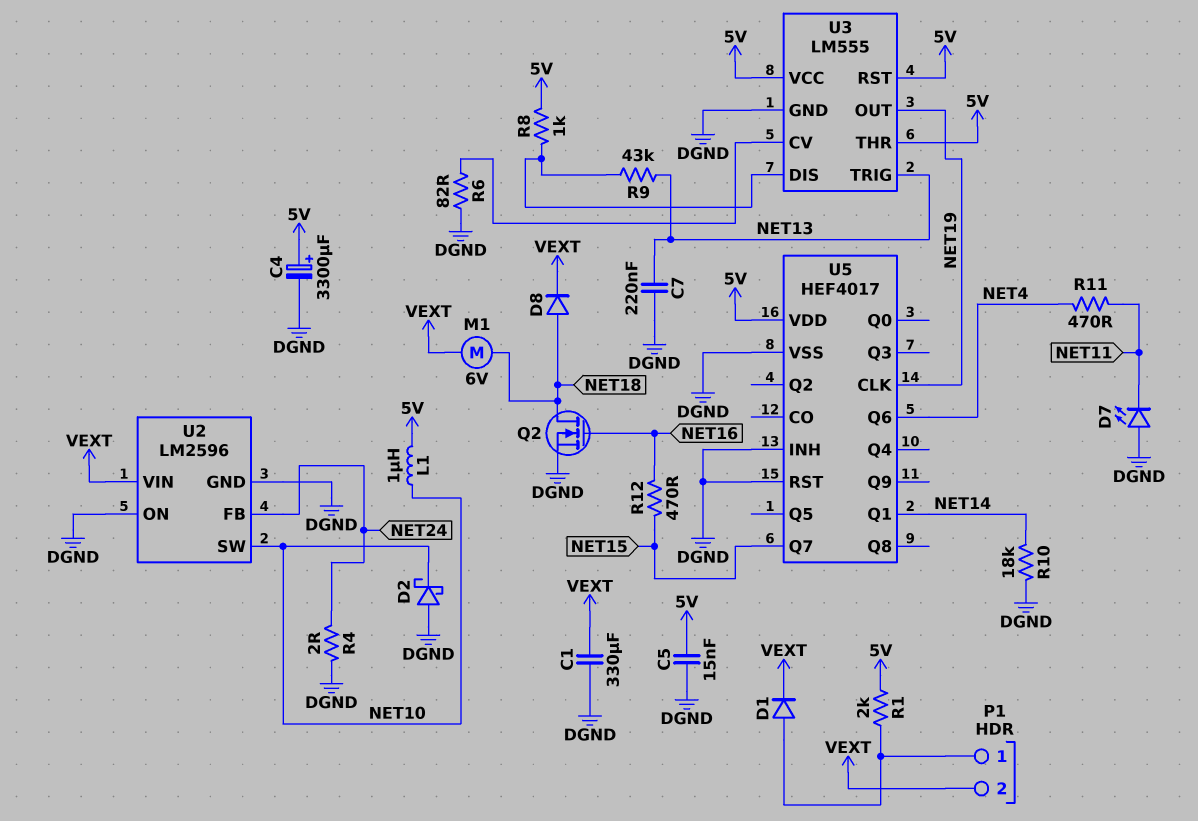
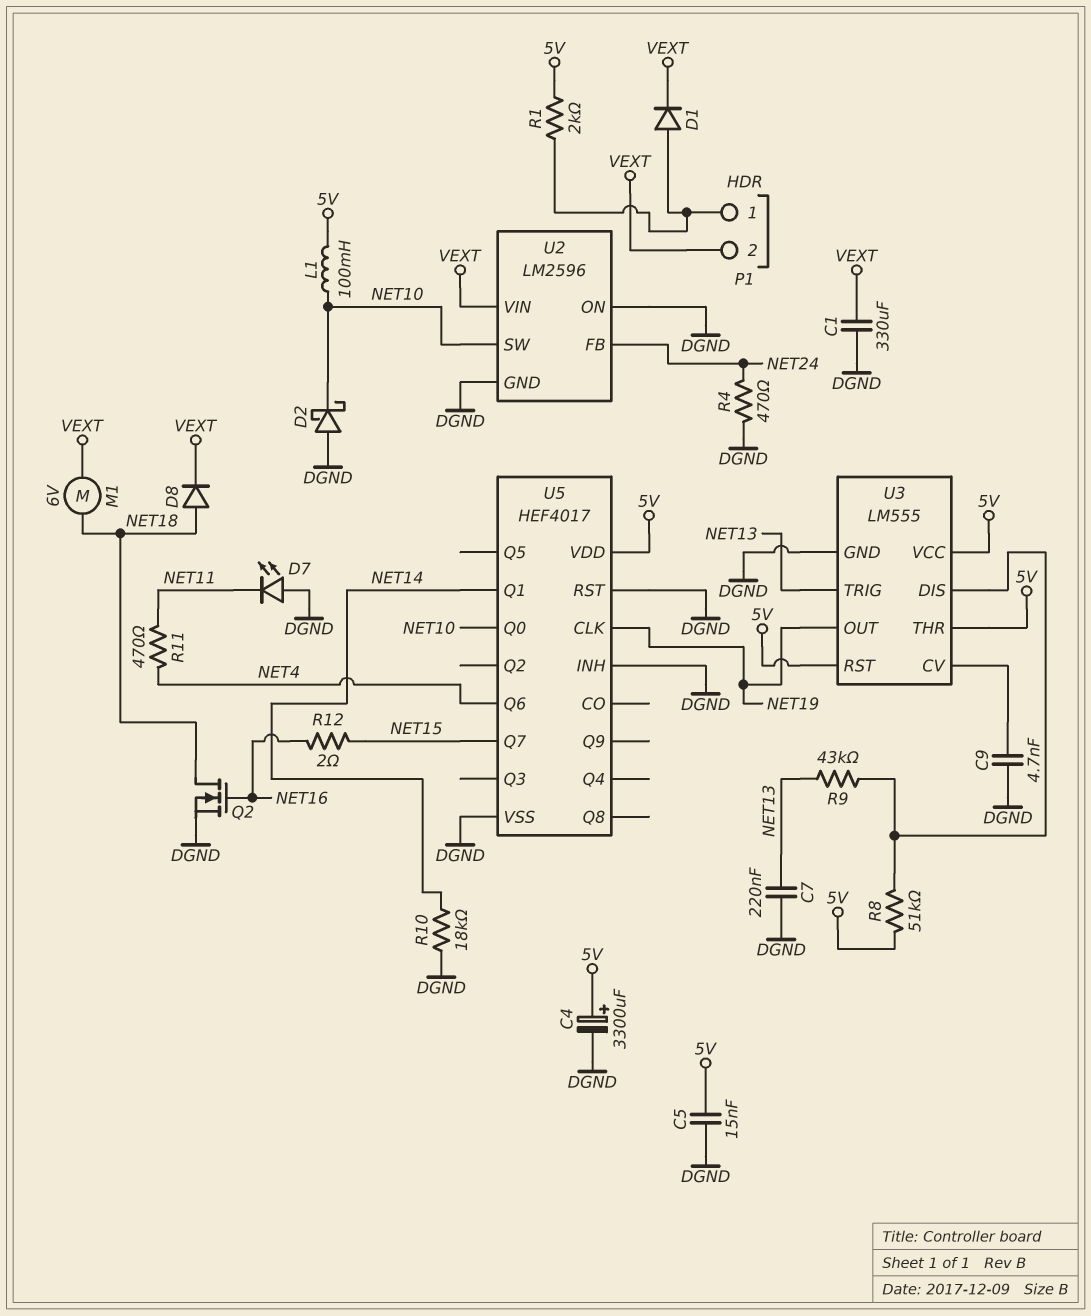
C9: none -> 4.7nF (DGND, U3/CV)
L1: 1uH (5V, NET10) -> 100mH (5V, NET10)
R4: 2 (DGND, NET24) -> 470 (DGND, NET24)
R6: 82 (DGND, U3/CV) -> none
R8: 1k (5V, U3/DIS) -> 51k (5V, U3/DIS)
R12: 470 (NET15, NET16) -> 2 (NET15, NET16)
U5 pin Q0: none -> NET10

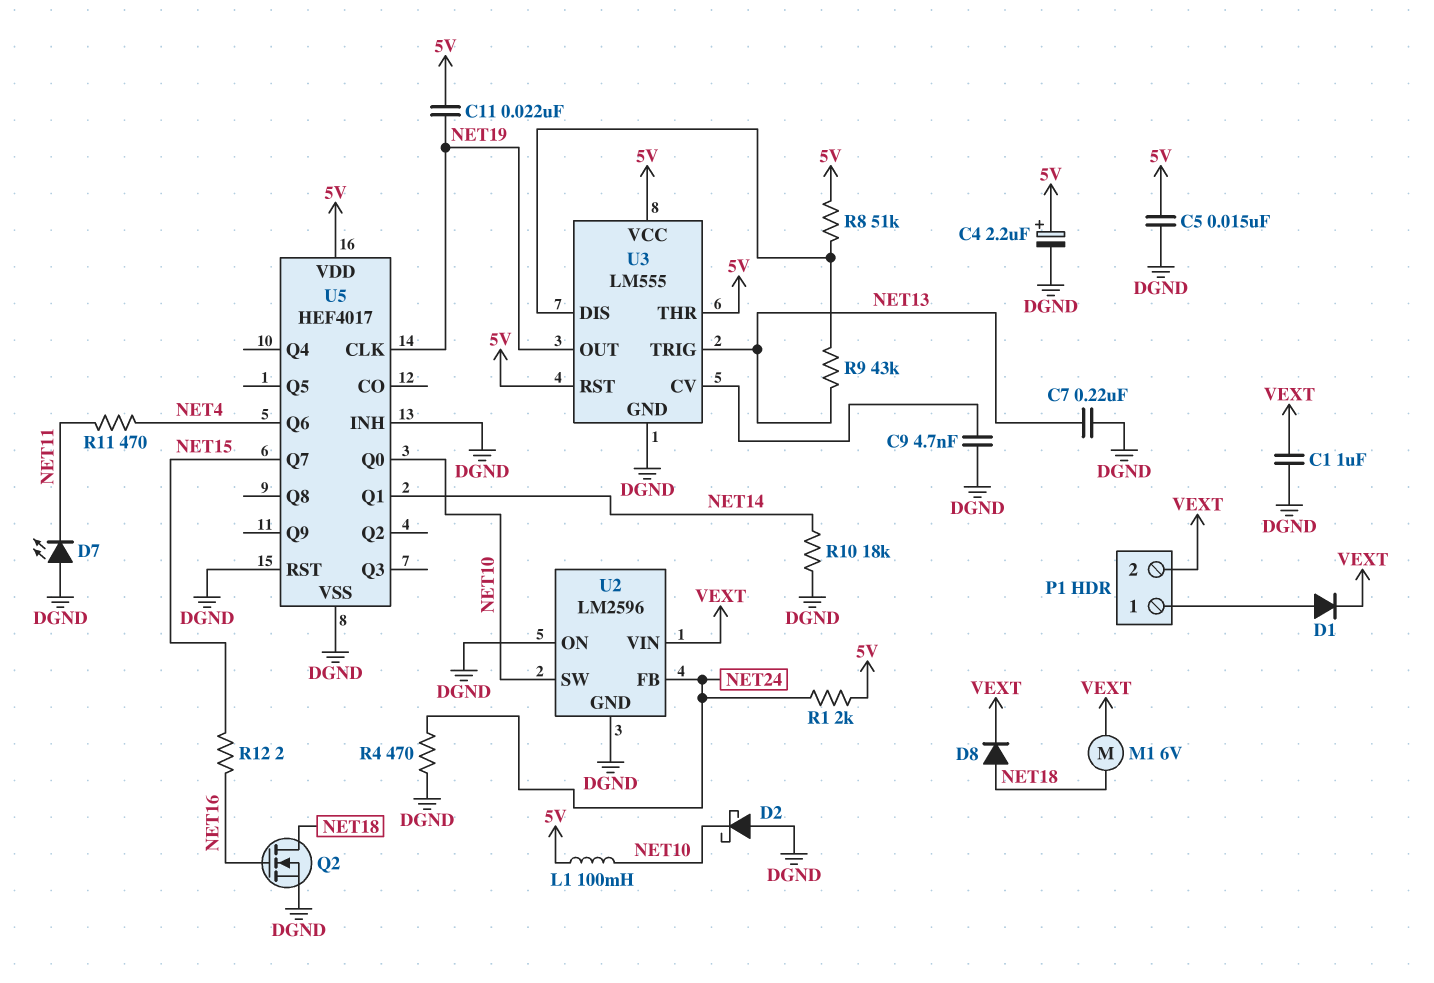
C1: 330uF (DGND, VEXT) -> 1uF (DGND, VEXT)
C4: 3300uF (plus 5V, minus DGND) -> 2.2uF (plus 5V, minus DGND)
C11: none -> 22nF (5V, NET19)
R1: 2k (5V, P1/1) -> 2k (5V, NET24)

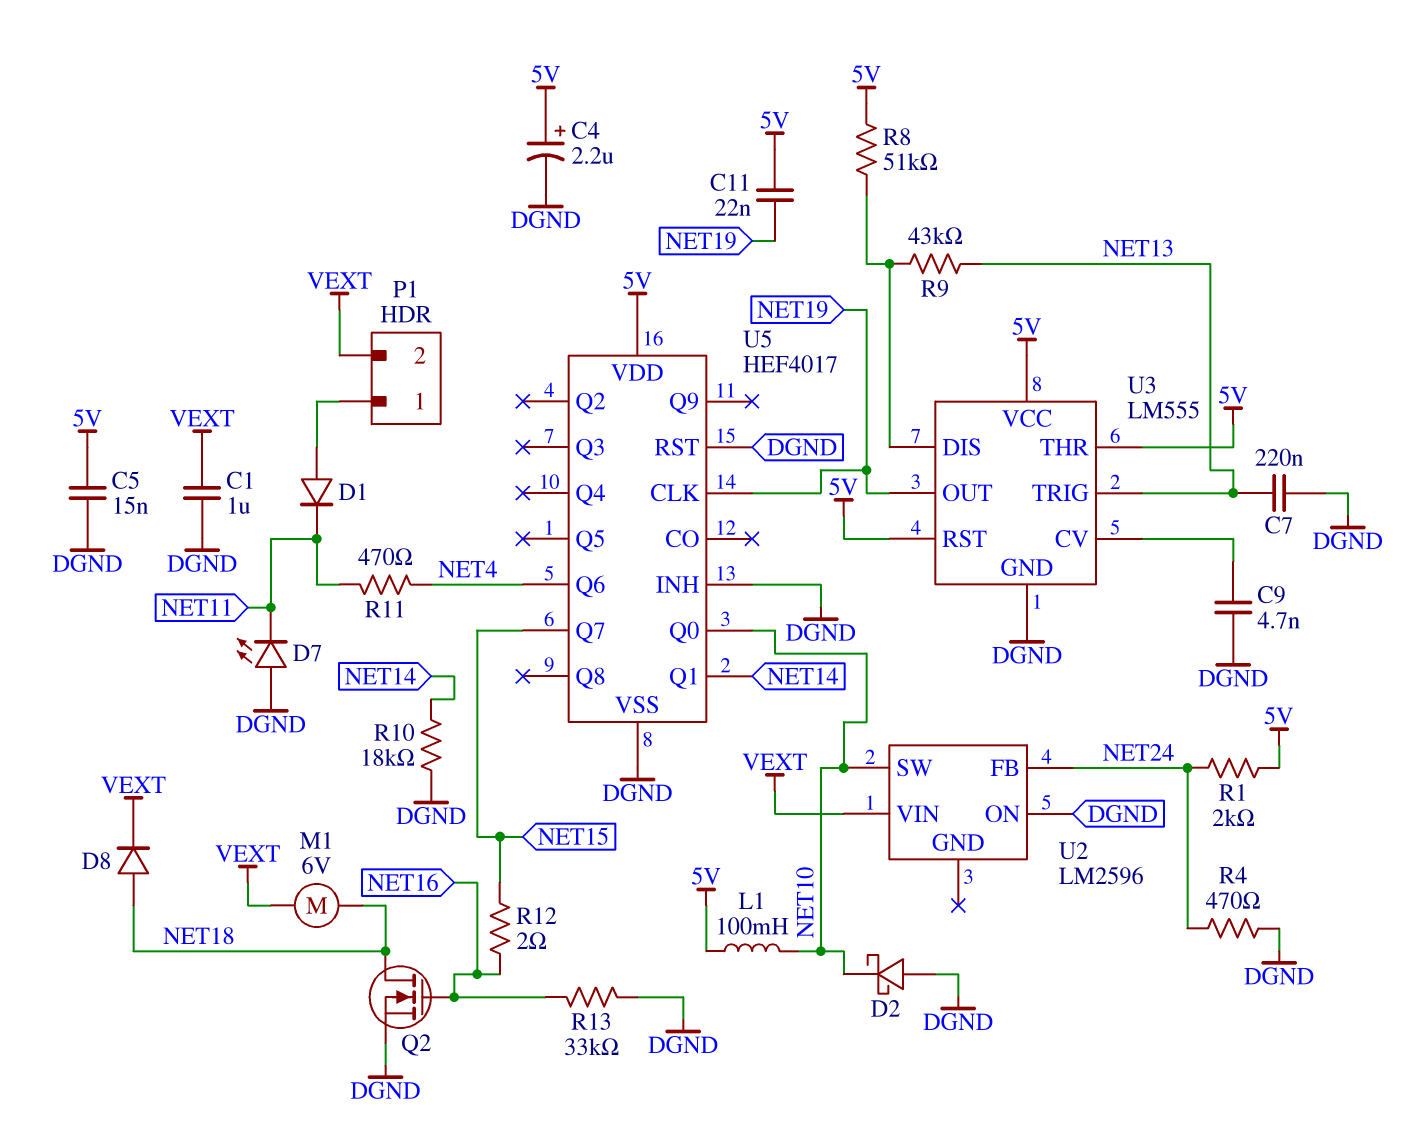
D1: diode (A P1/1, K VEXT) -> diode (A P1/1, K NET11)
R13: none -> 33k (DGND, NET16)
U2 pin GND: DGND -> none

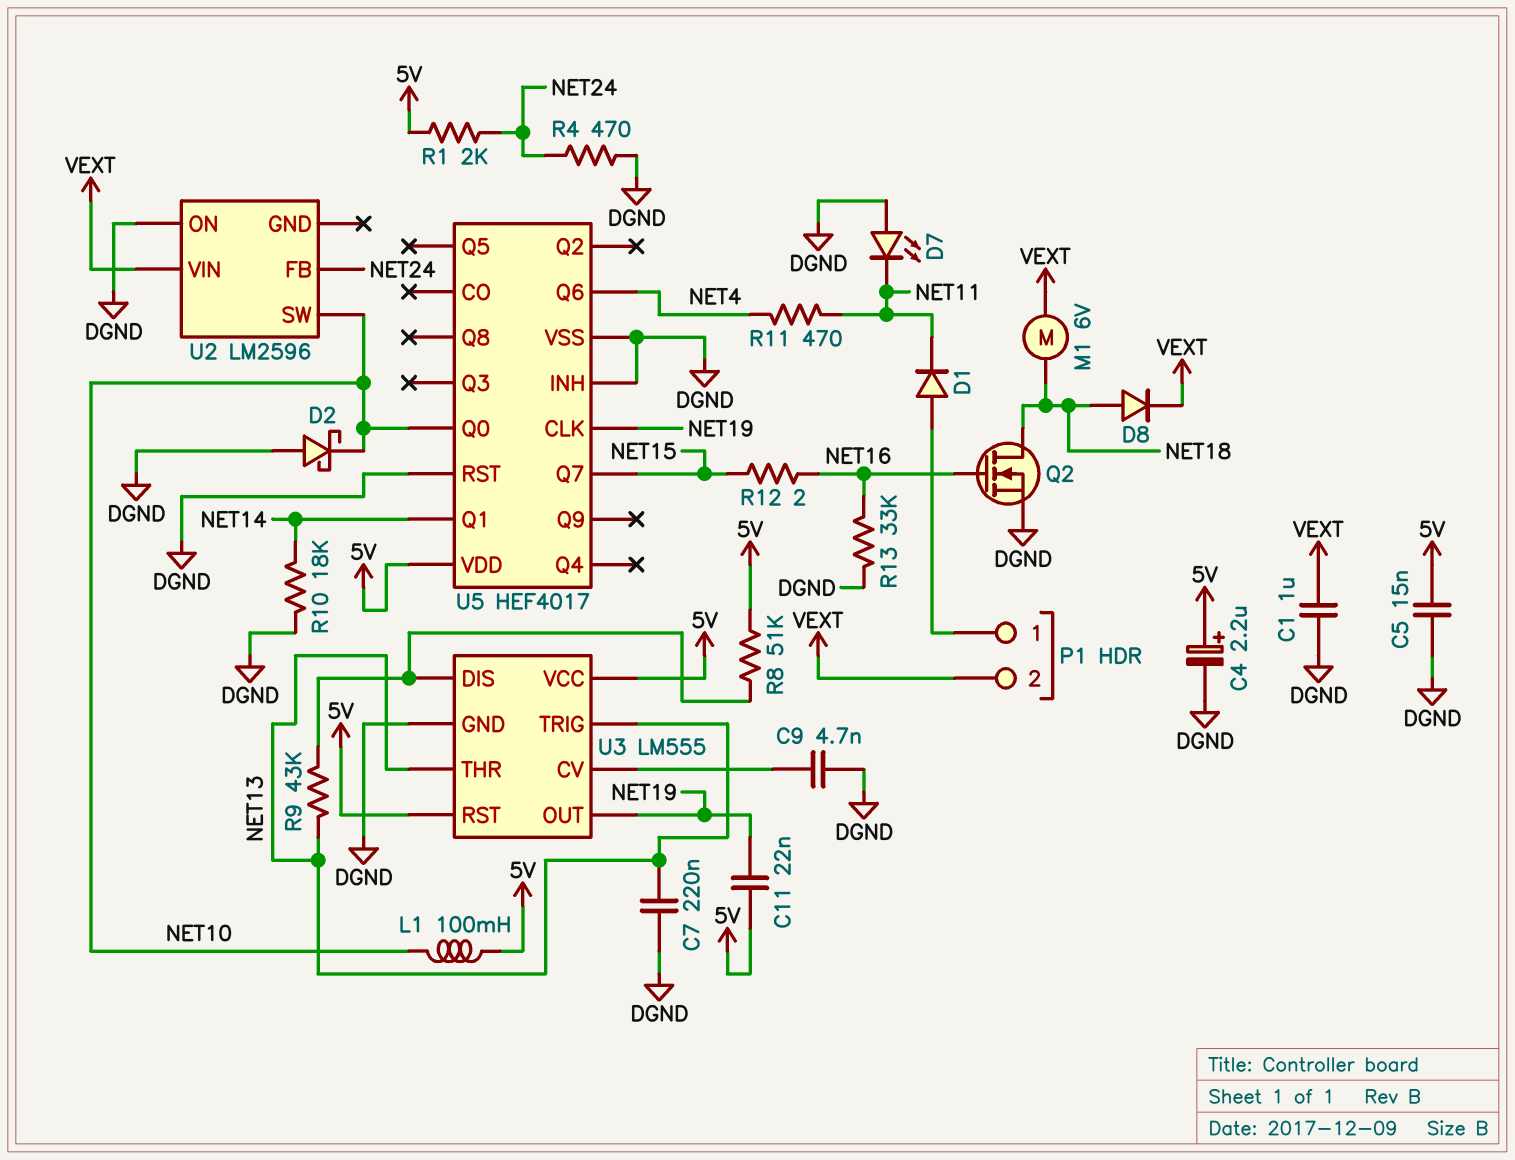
U3 pin THR: 5V -> NET13

